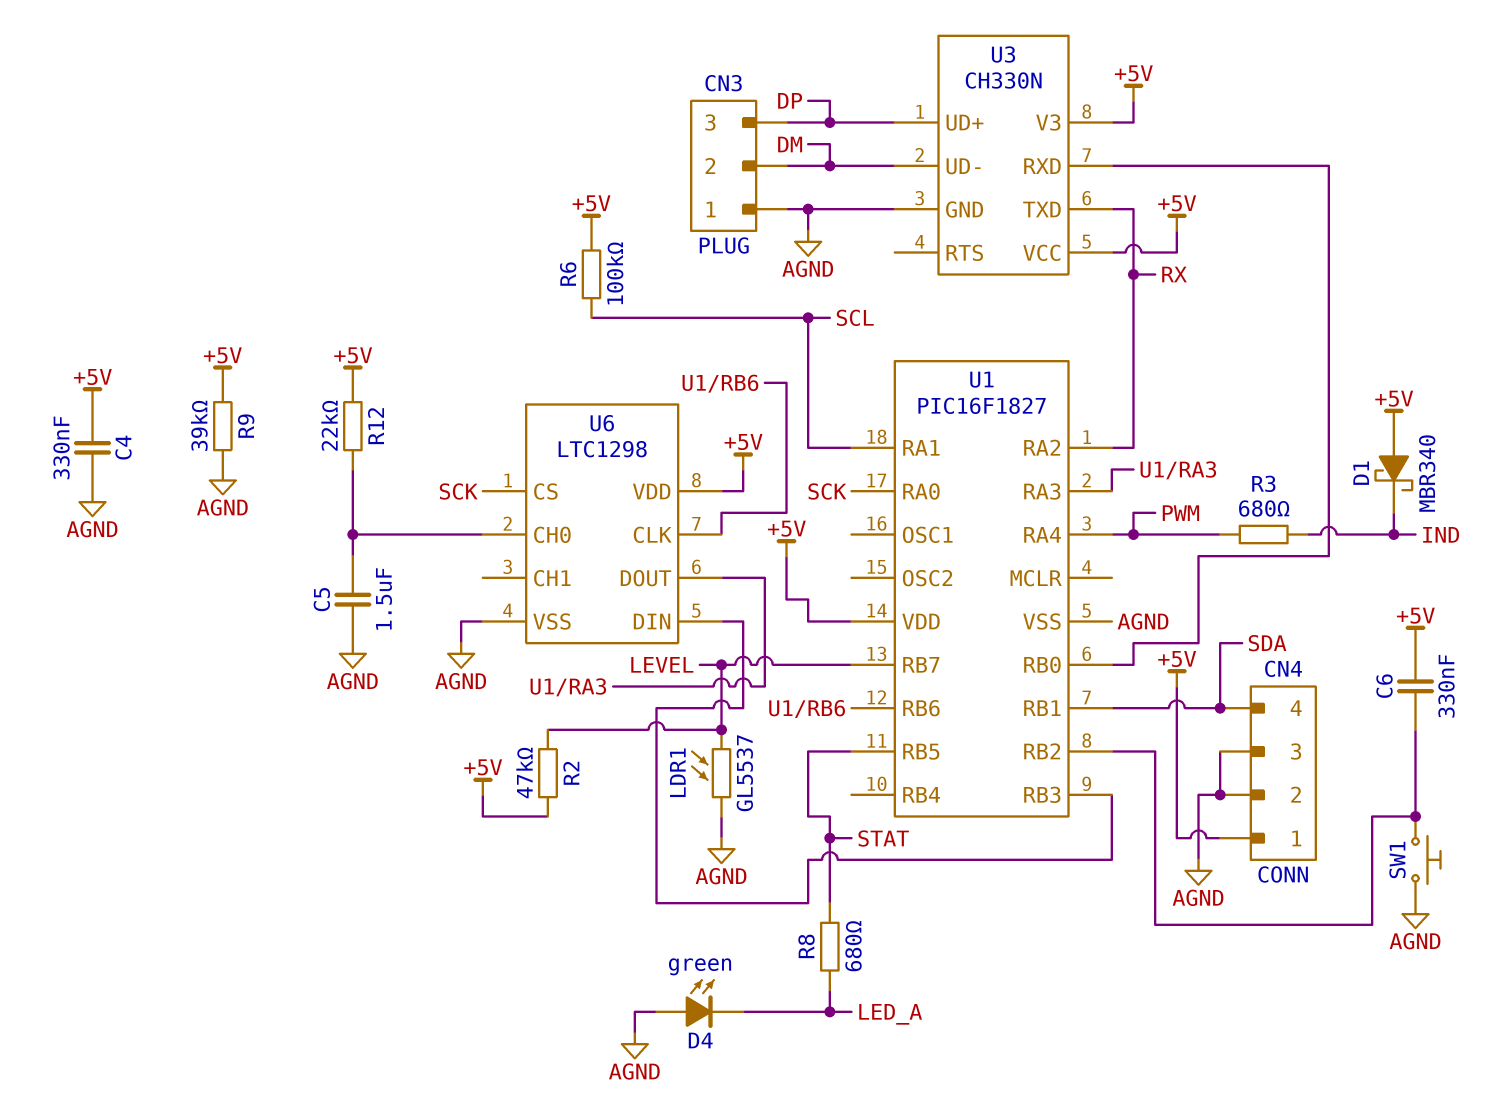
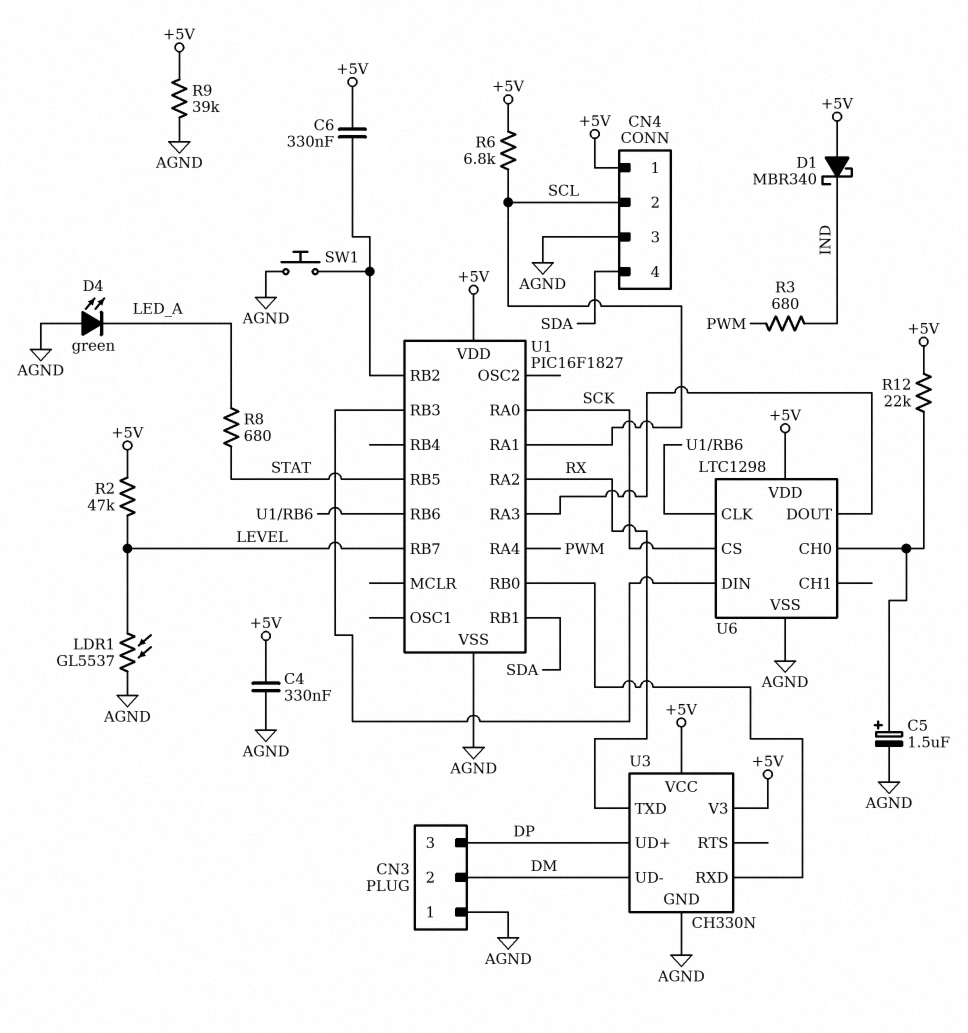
C5: 1.5uF (AGND, U6/CH0) -> 1.5uF (plus U6/CH0, minus AGND)
CN4 pin 2: AGND -> SCL
R6: 100k (+5V, SCL) -> 6.8k (+5V, SCL)

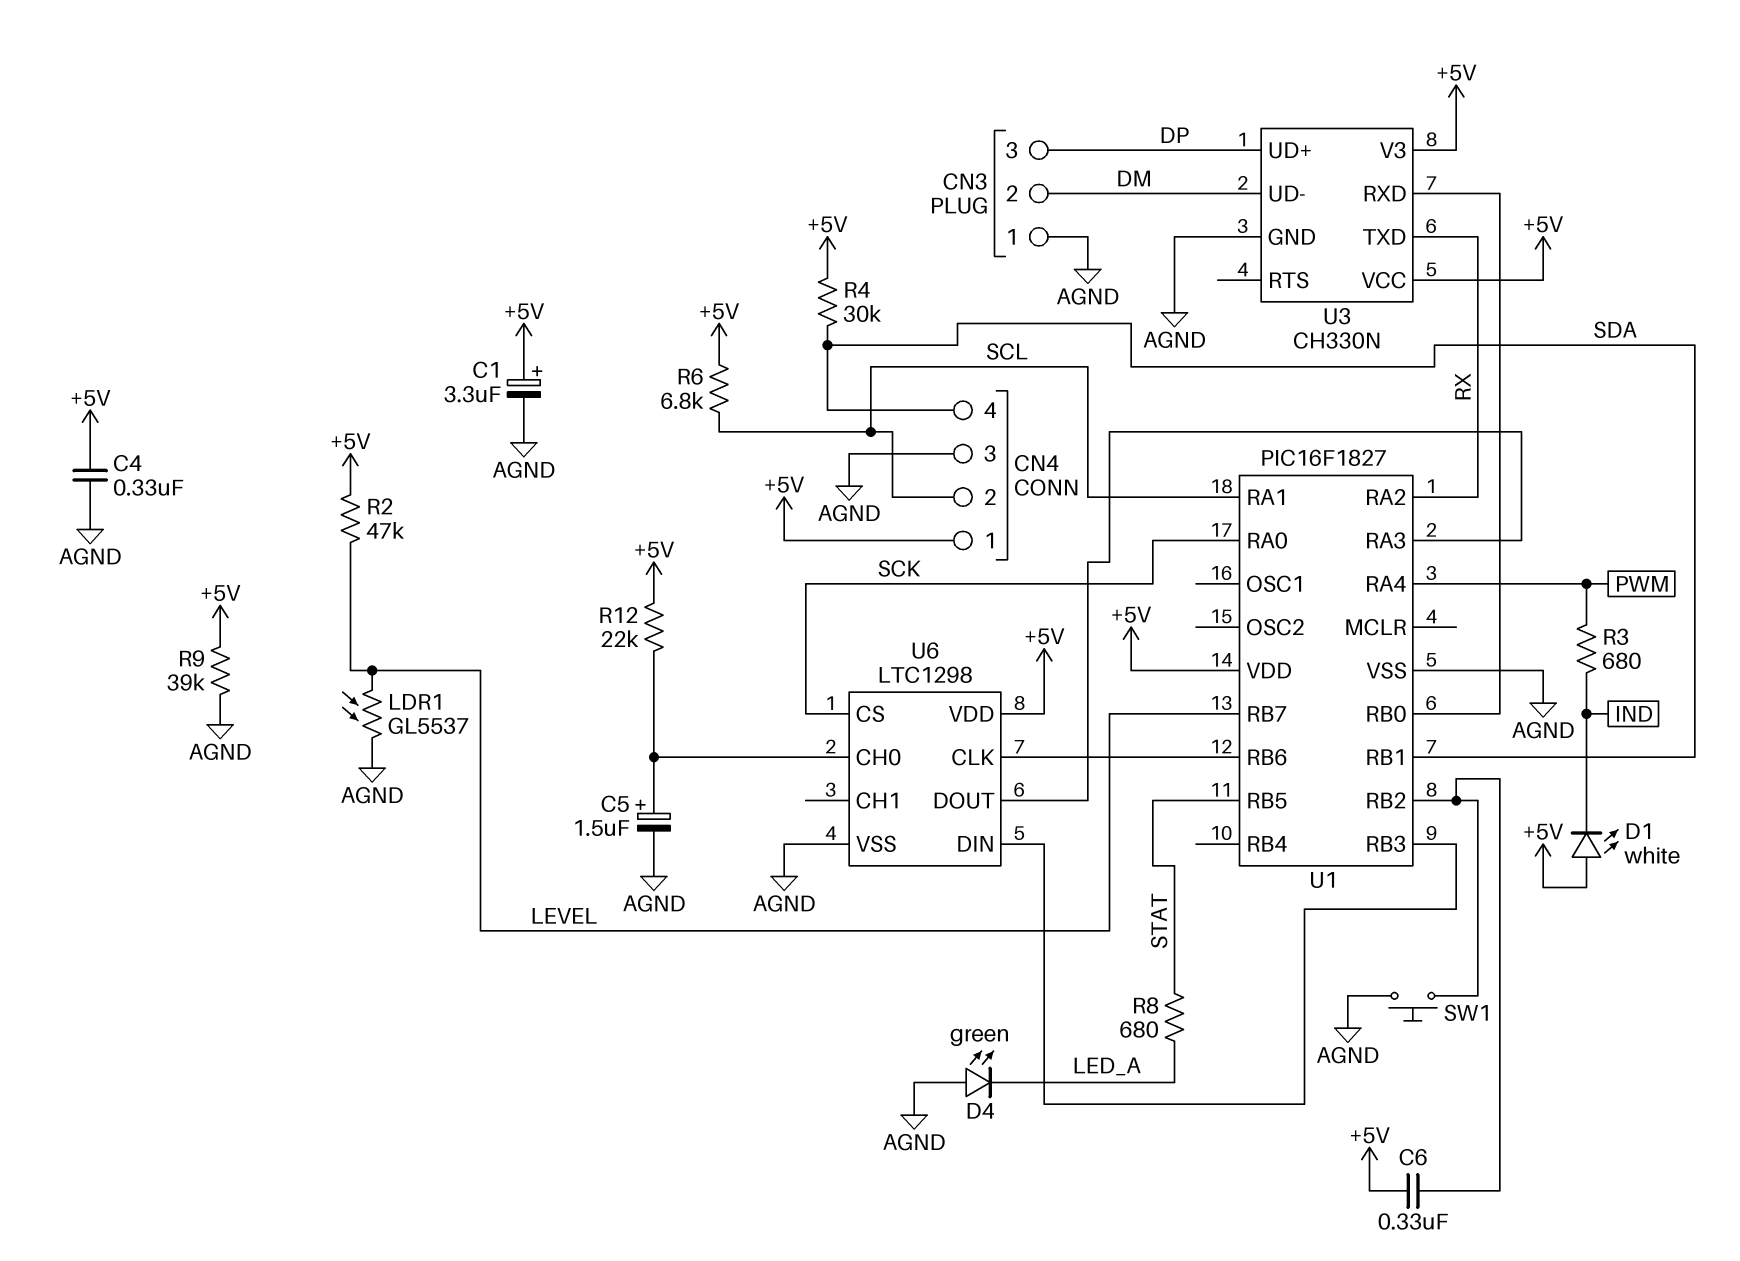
C1: none -> 3.3uF (plus +5V, minus AGND)
D1: schottky MBR340 (A +5V, K IND) -> LED white (A +5V, K IND)
R4: none -> 30k (+5V, SDA)

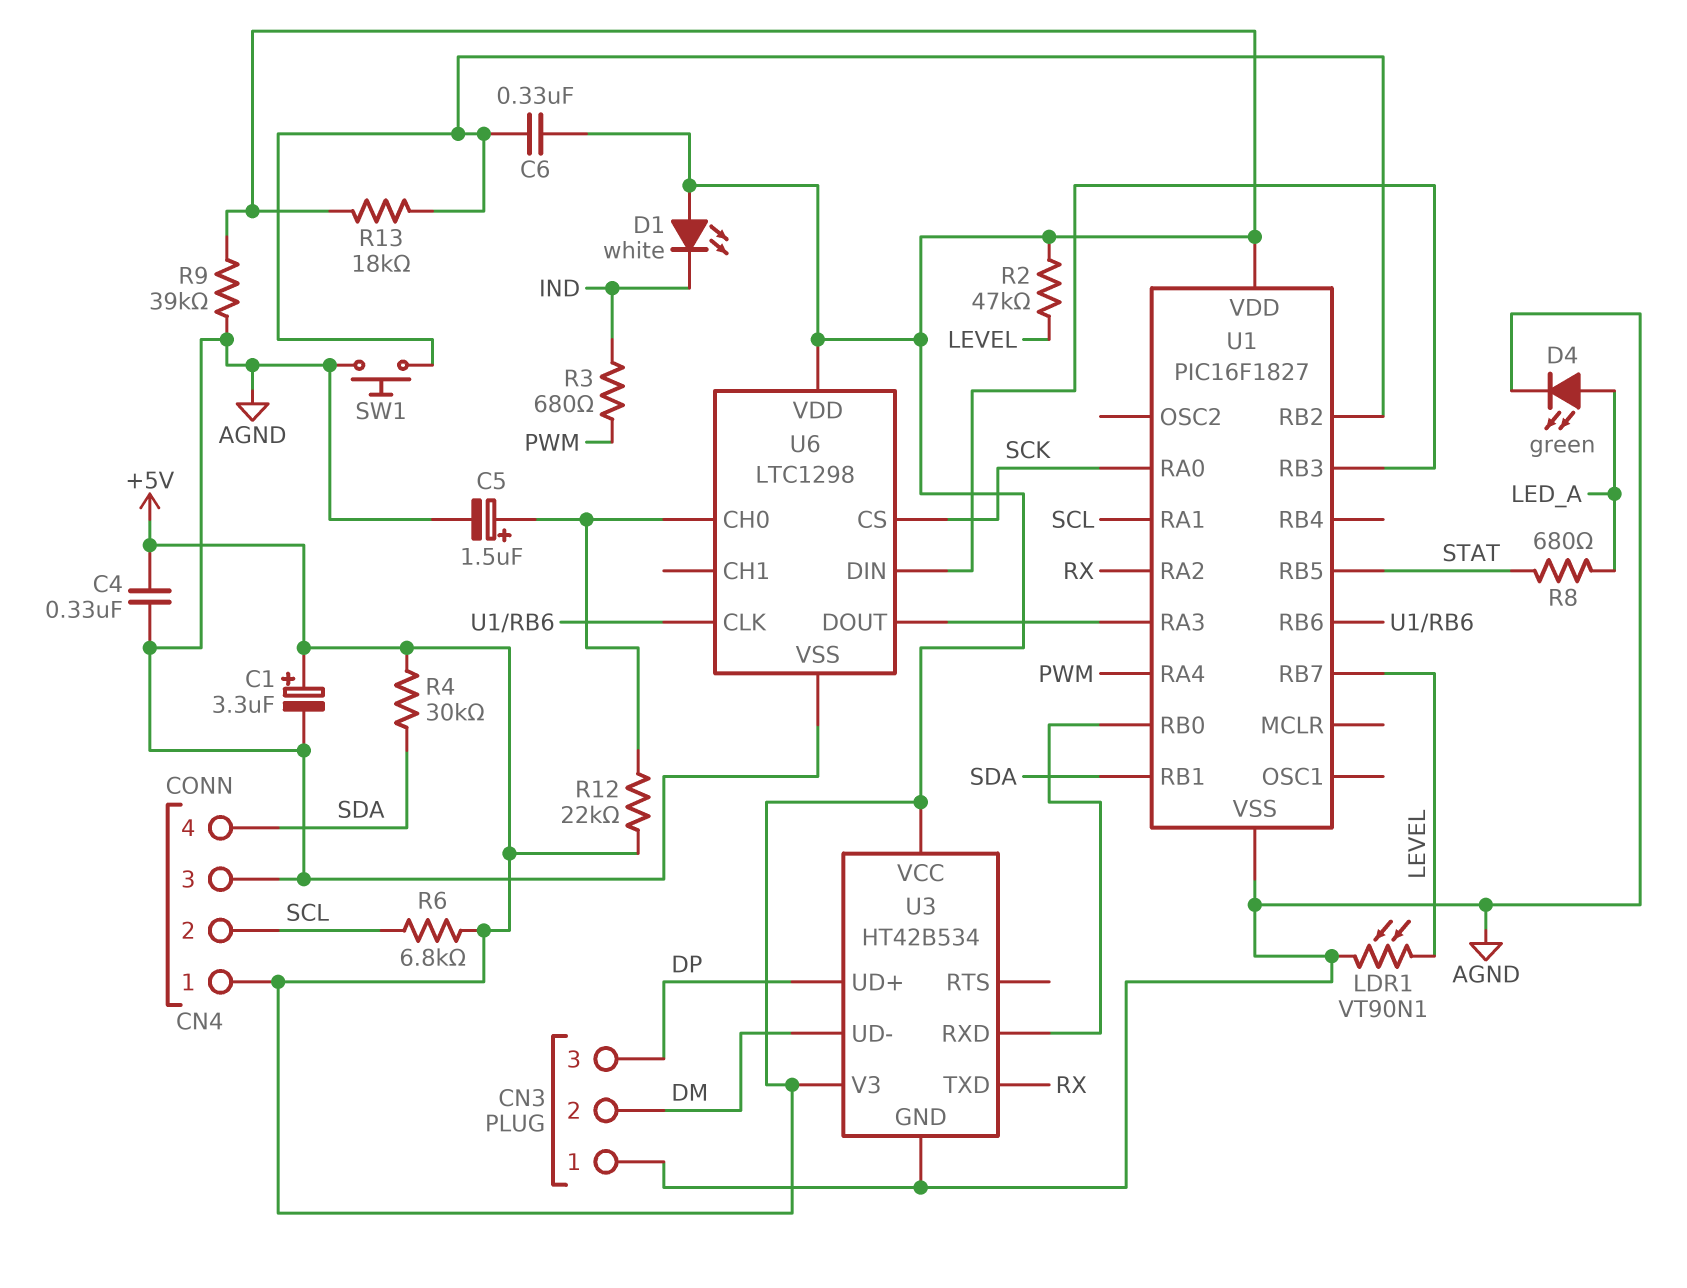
D4: LED green (A AGND, K LED_A) -> LED green (A LED_A, K AGND)
LDR1: GL5537 (AGND, LEVEL) -> VT90N1 (AGND, LEVEL)
R13: none -> 18k (+5V, U1/RB2)
U3: CH330N -> HT42B534

